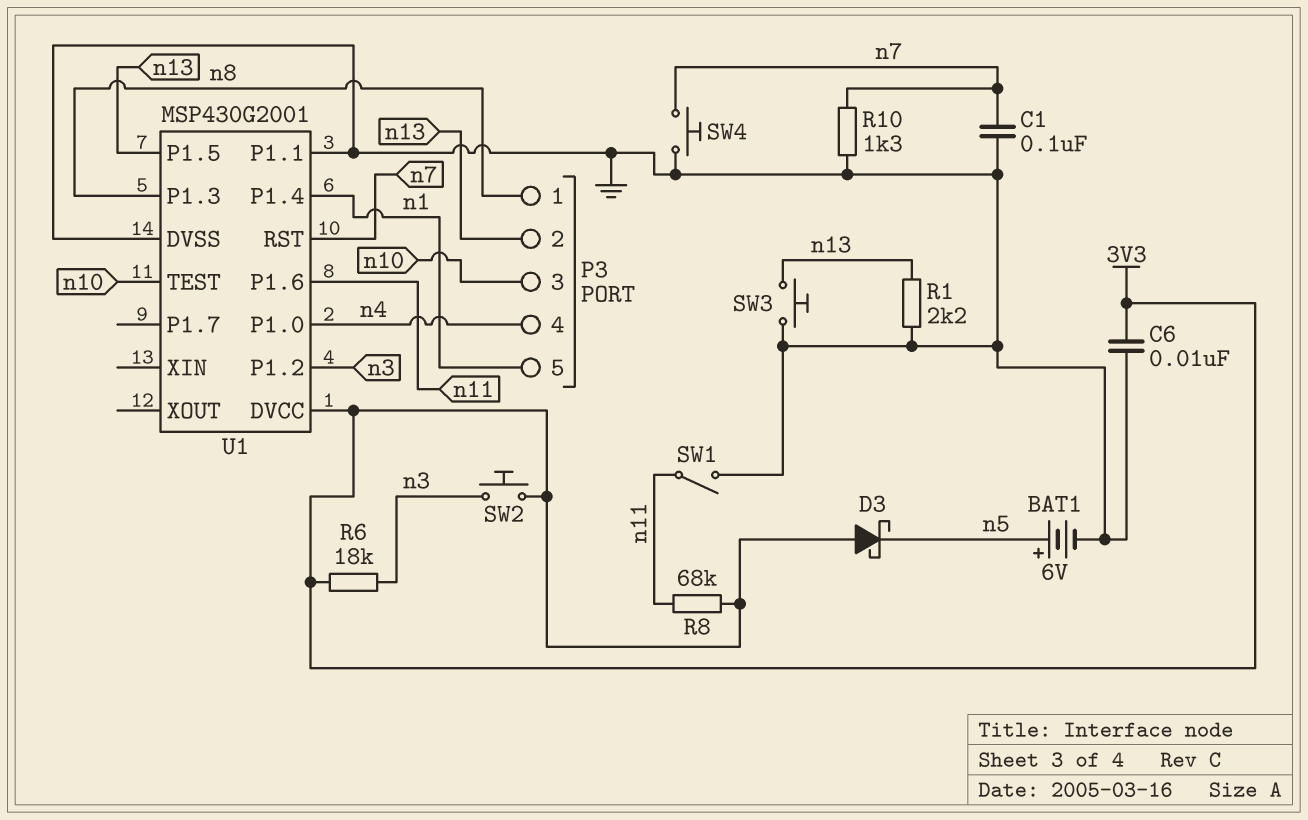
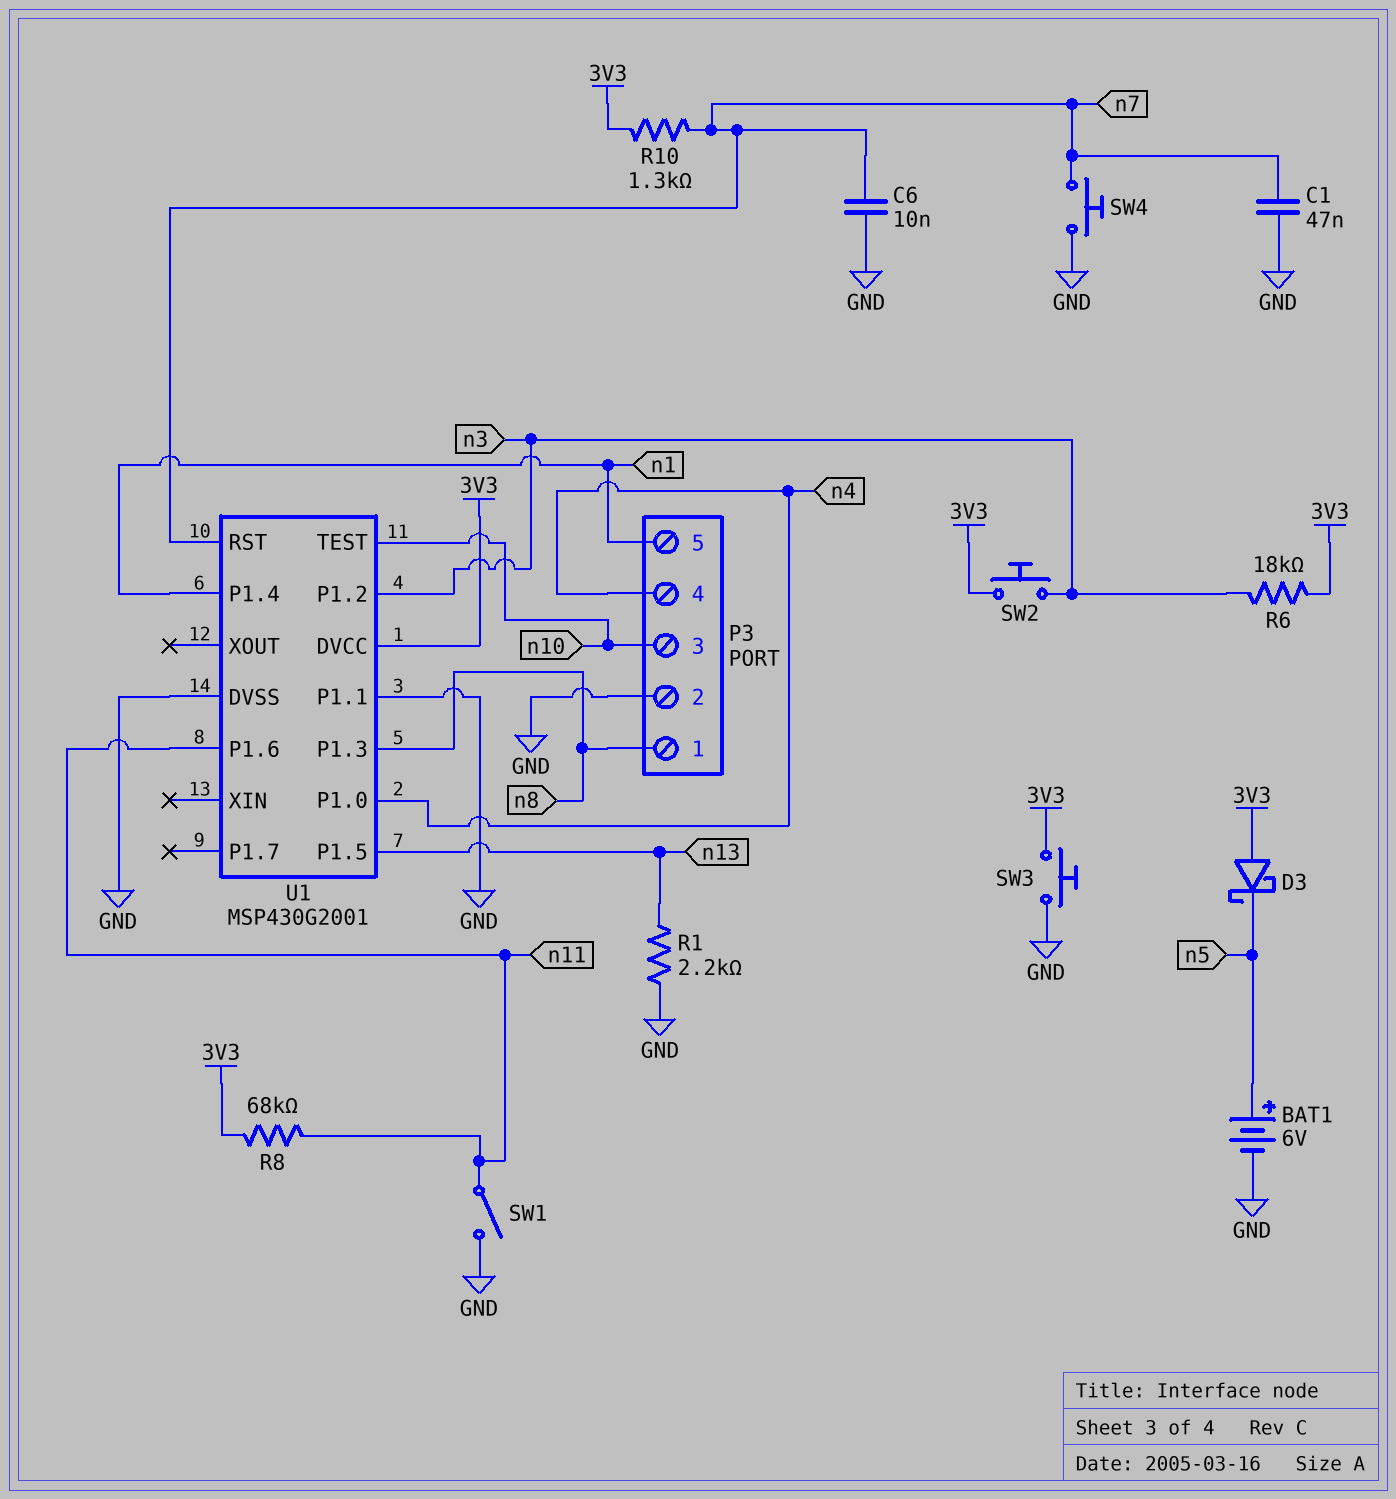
C1: 100nF (GND, n7) -> 47nF (GND, n7)
C6: 10nF (3V3, GND) -> 10nF (GND, n7)
P3 pin 2: n13 -> GND
R10: 1.3k (GND, n7) -> 1.3k (3V3, n7)
SW3: button (GND, n13) -> button (3V3, GND)

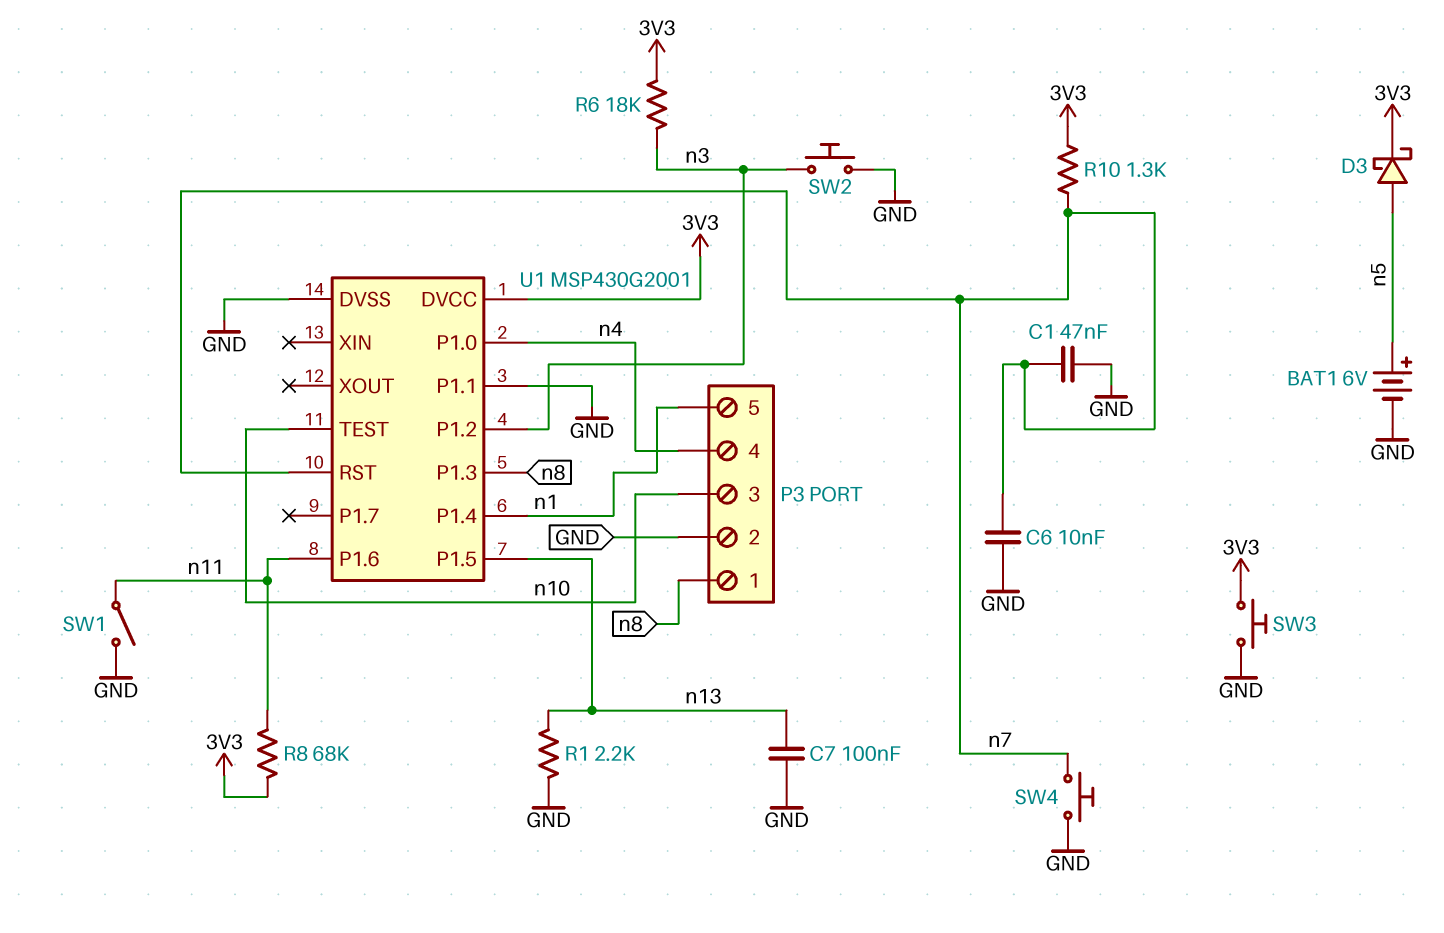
C7: none -> 100nF (GND, n13)
D3: schottky (A 3V3, K n5) -> schottky (A n5, K 3V3)
SW2: button (3V3, n3) -> button (GND, n3)

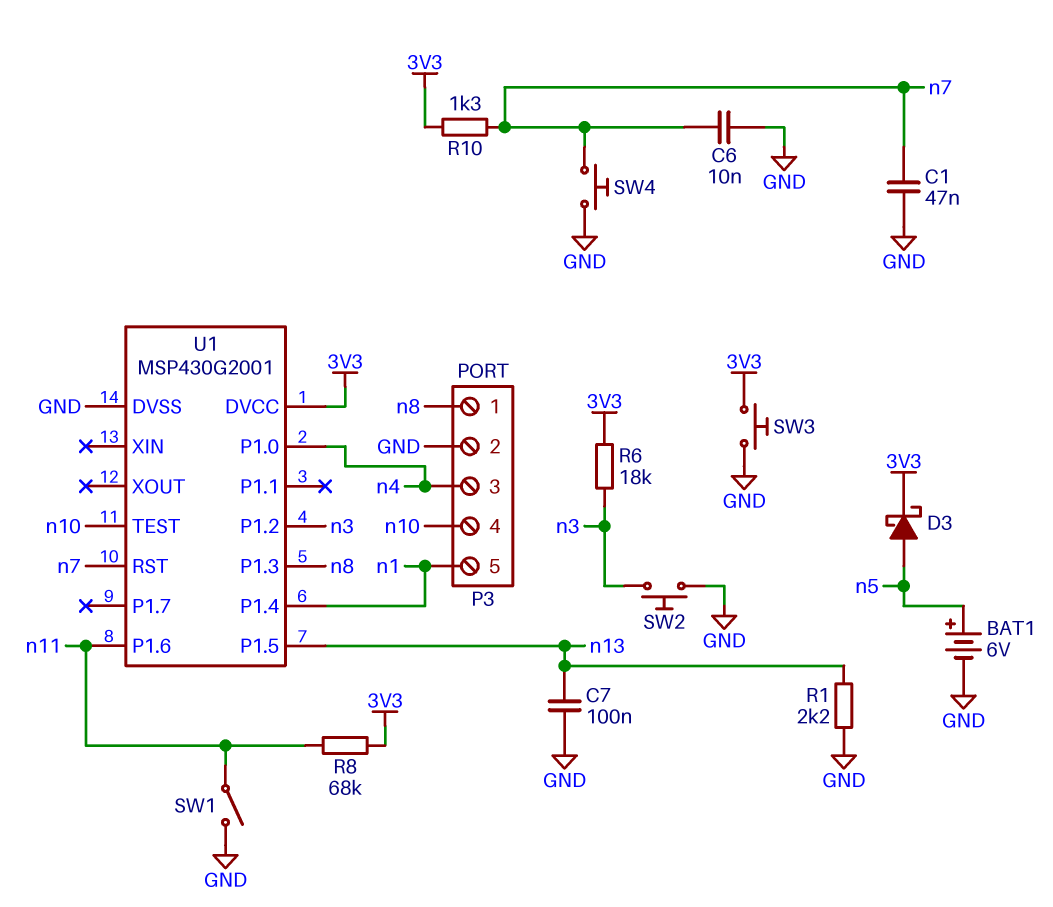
P3 pin 3: n10 -> n4
P3 pin 4: n4 -> n10
U1 pin P1.1: GND -> none

